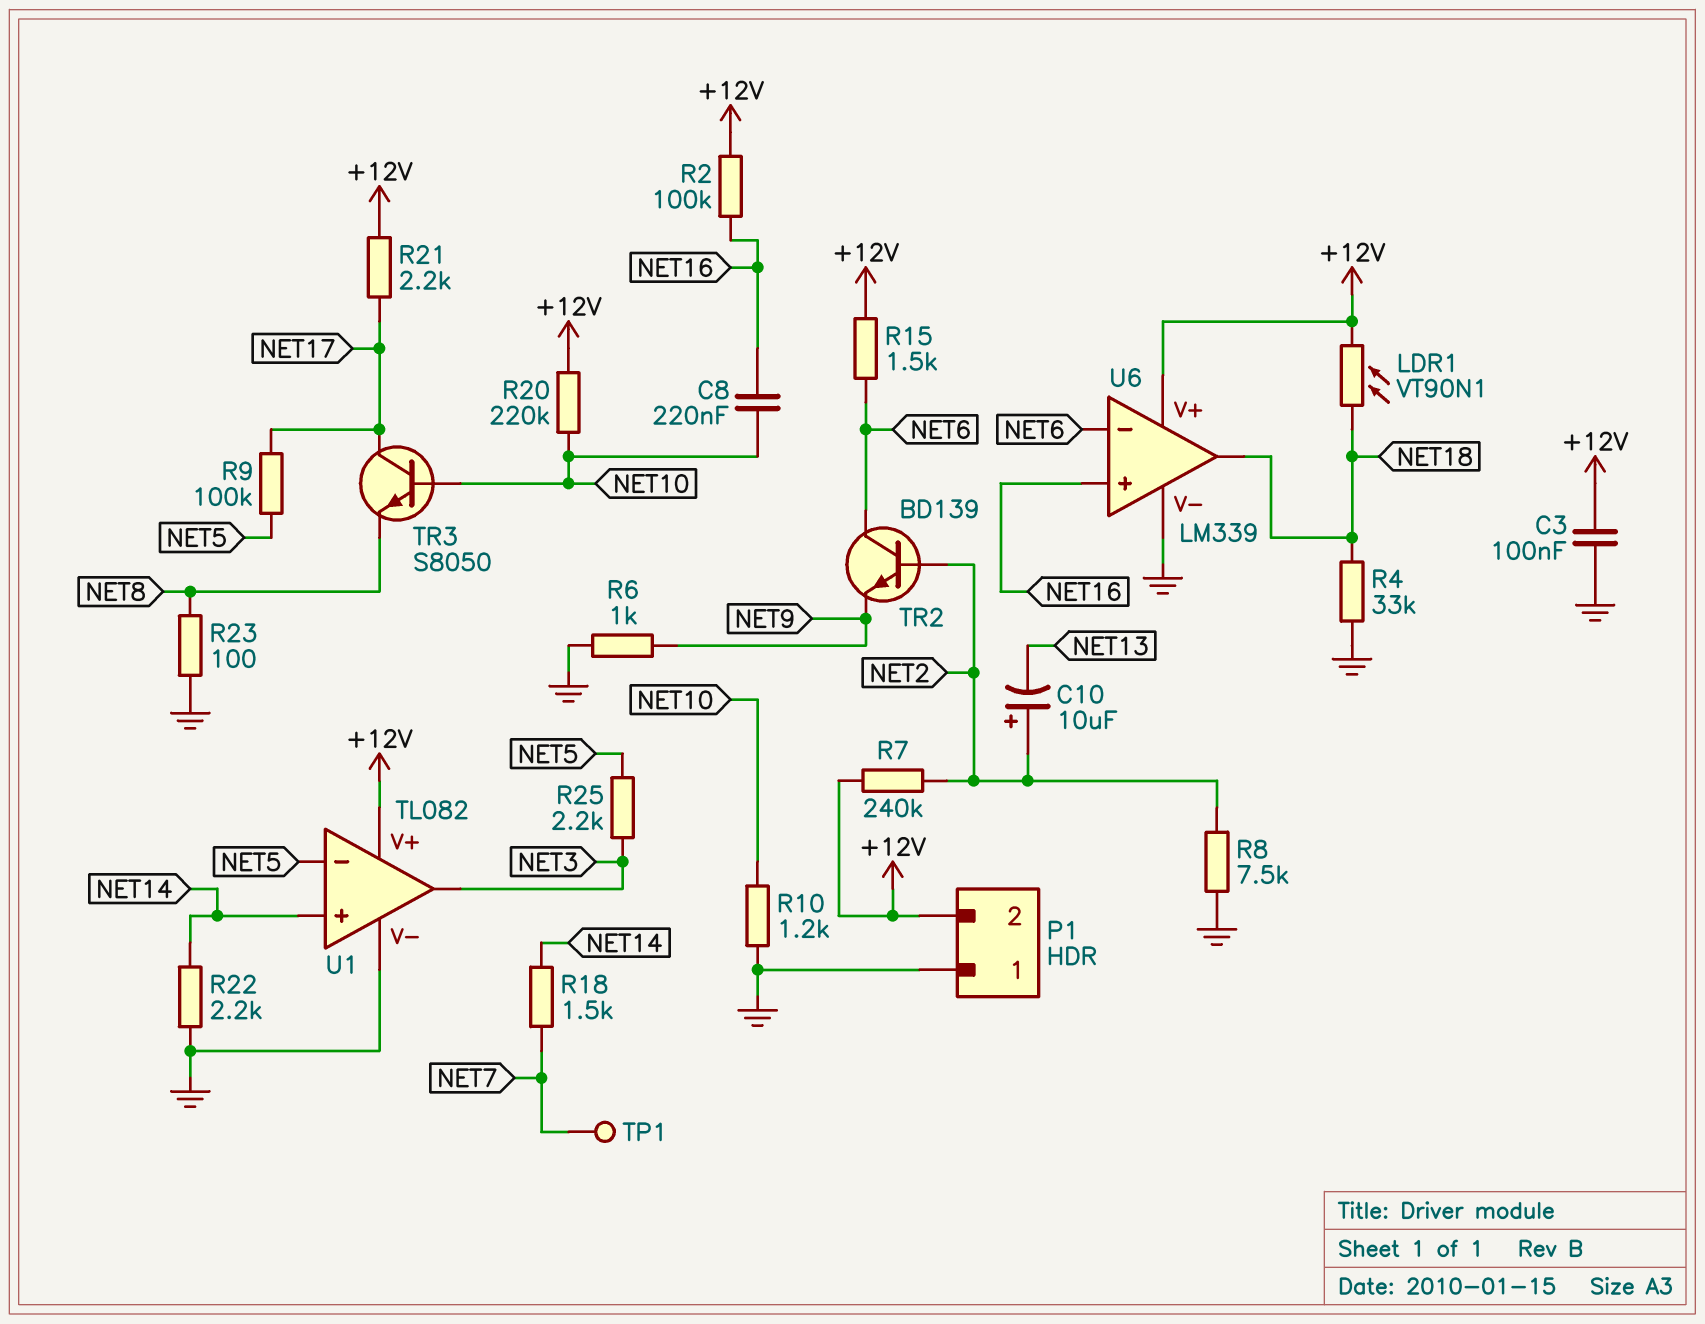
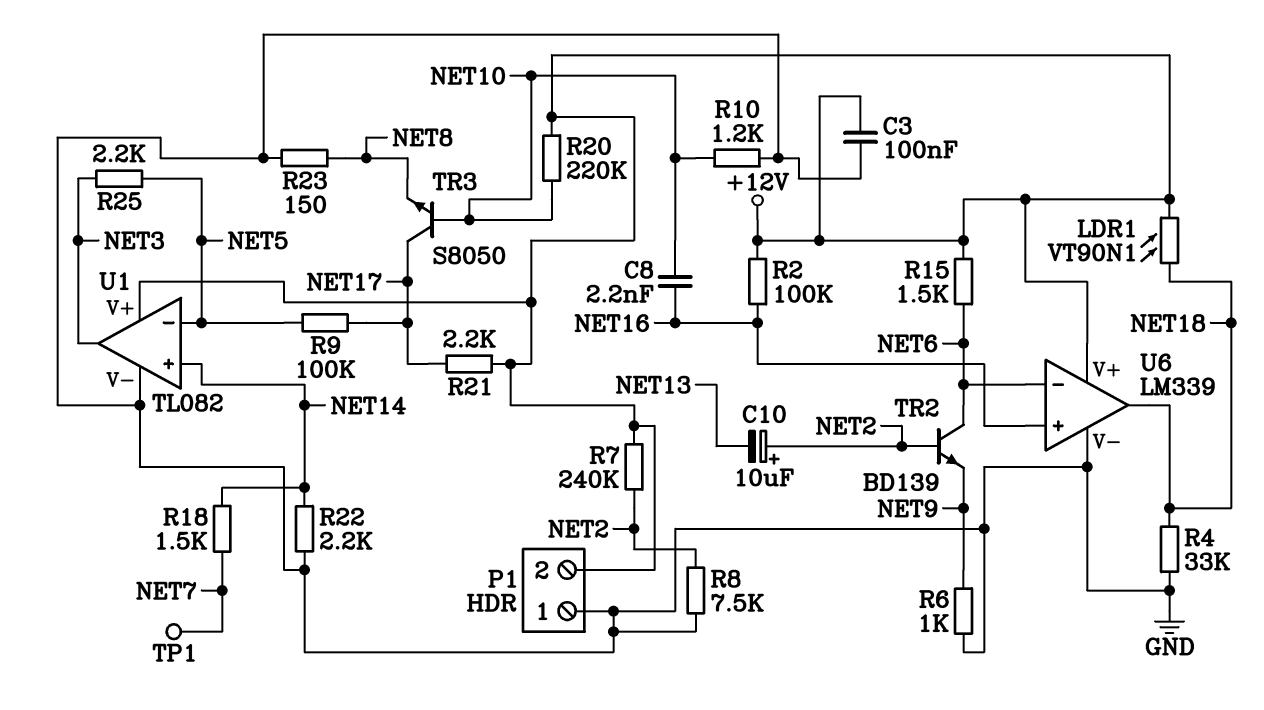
C8: 220nF (NET10, NET16) -> 2.2nF (NET10, NET16)
R23: 100 (GND, NET8) -> 150 (GND, NET8)

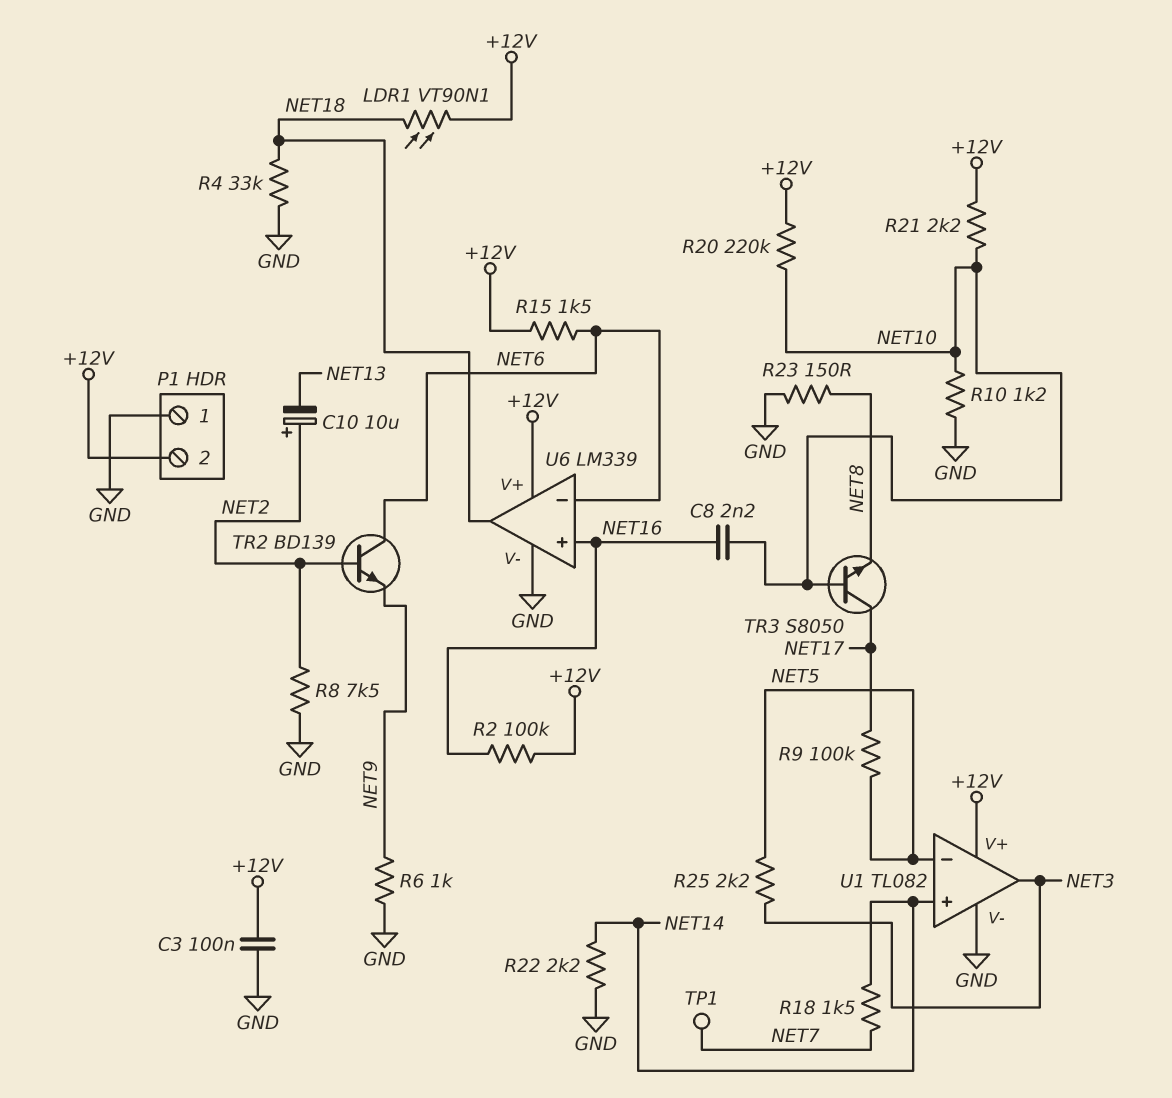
R7: 240k (+12V, NET2) -> none
R21: 2.2k (+12V, NET17) -> 2.2k (+12V, NET10)

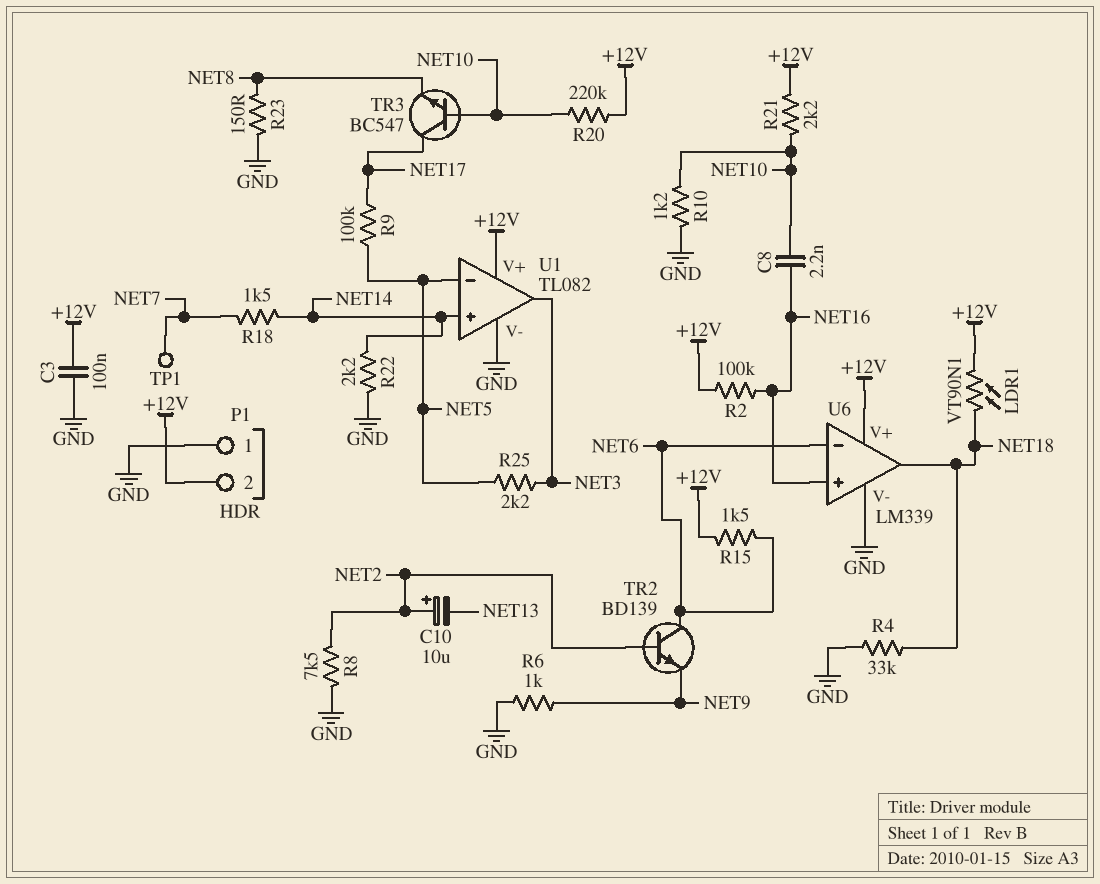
TR3: NPN S8050 (B NET10, C NET17, E NET8) -> NPN BC547 (B NET10, C NET17, E NET8)

